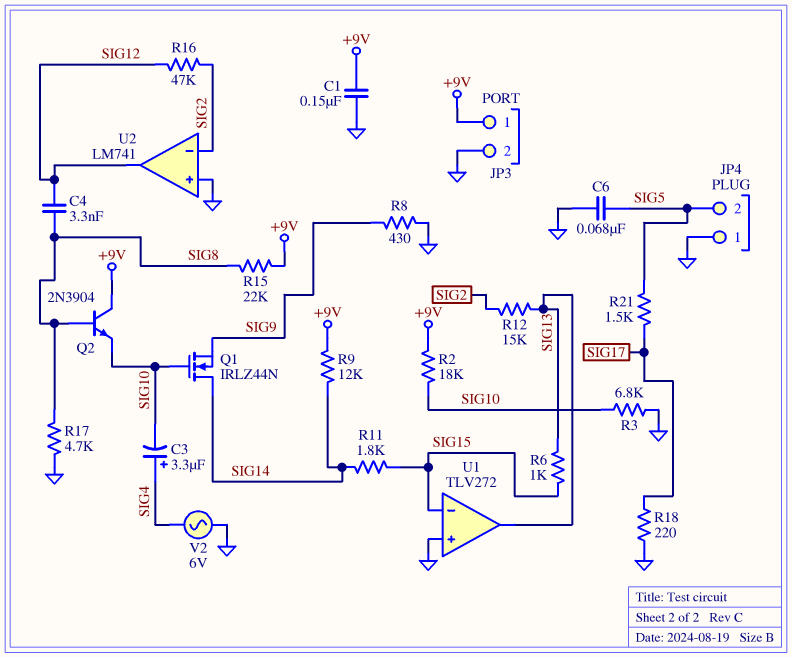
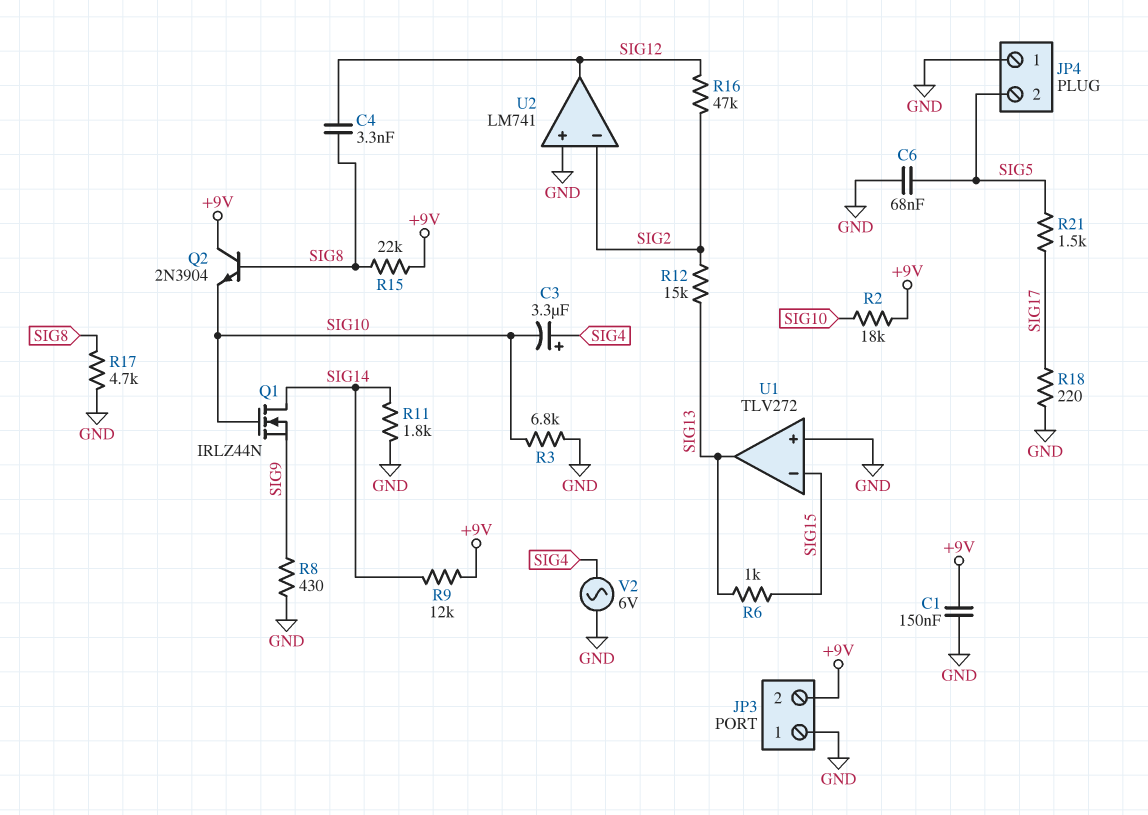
JP3 pin 1: +9V -> GND
JP3 pin 2: GND -> +9V
R11: 1.8k (SIG14, SIG15) -> 1.8k (GND, SIG14)

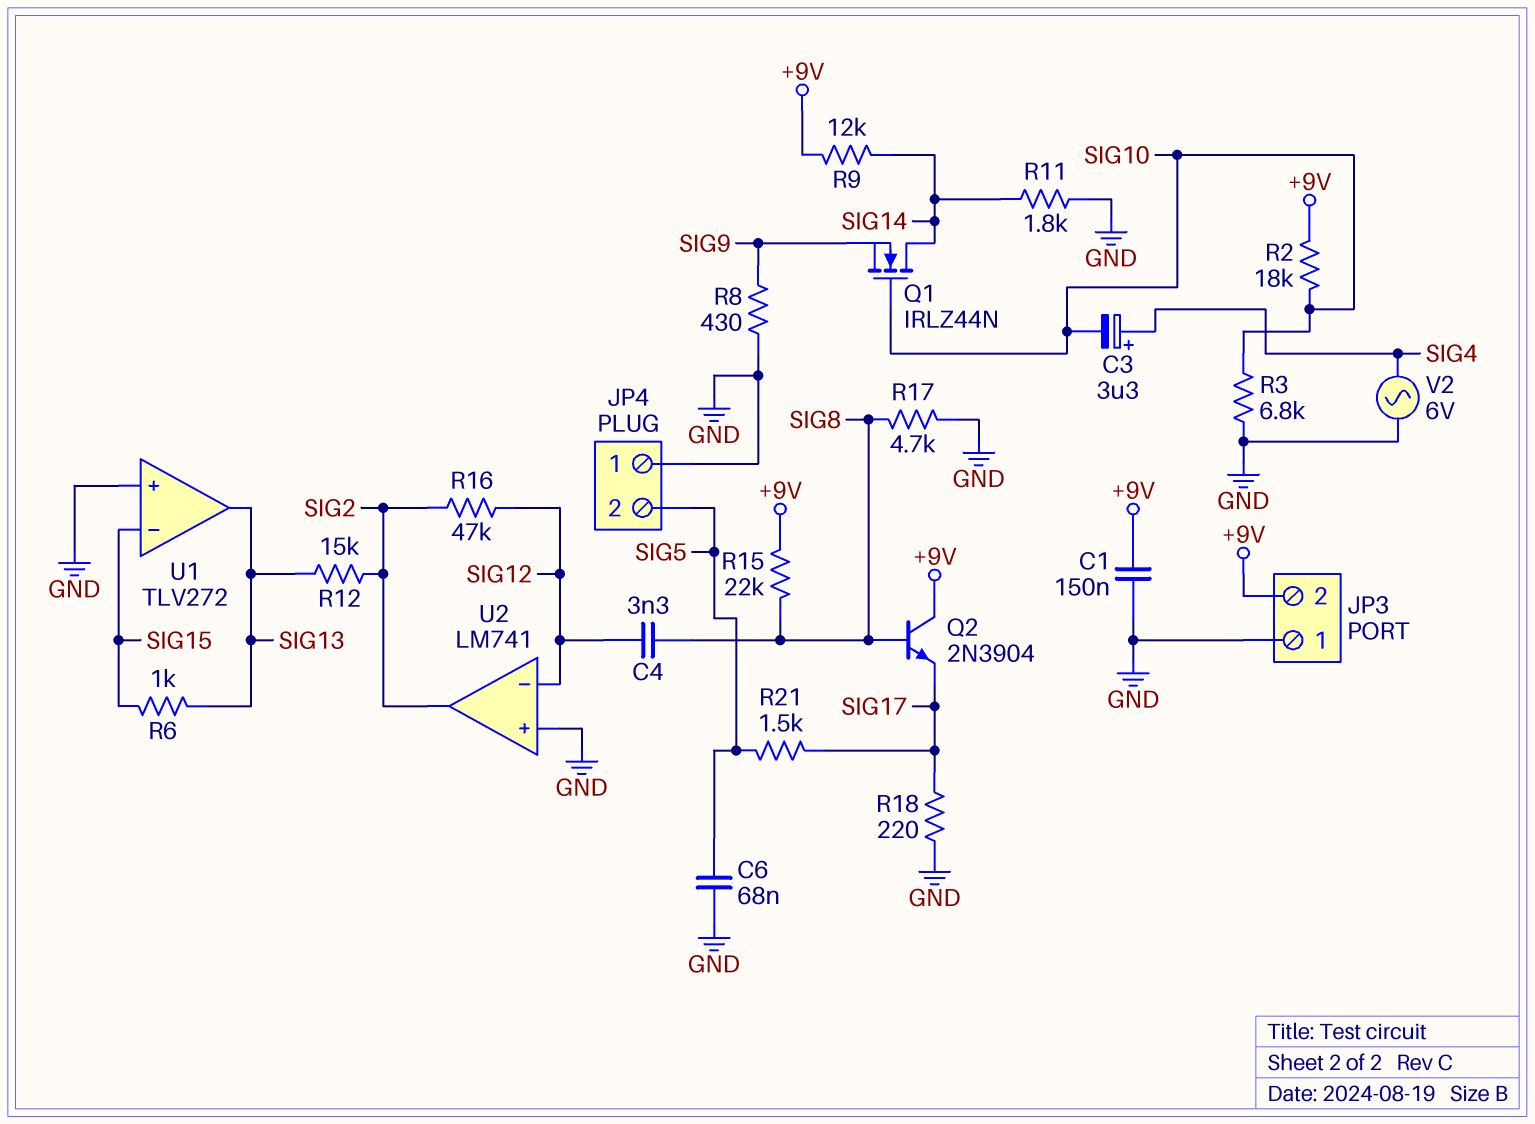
Q2: NPN 2N3904 (B SIG8, C +9V, E SIG10) -> NPN 2N3904 (B SIG8, C +9V, E SIG17)
U2 pin in-: SIG2 -> SIG12
U2 pin out: SIG12 -> SIG2

